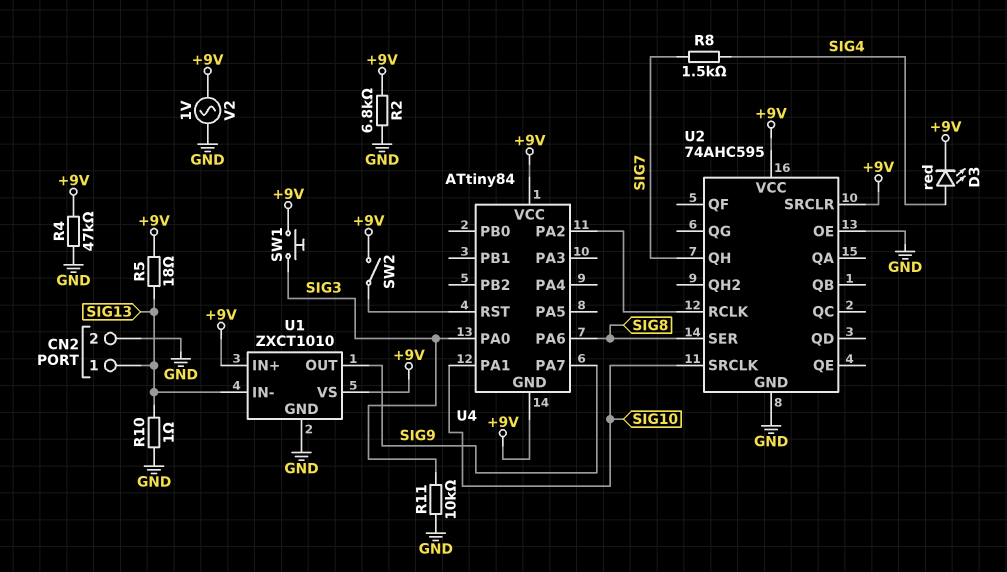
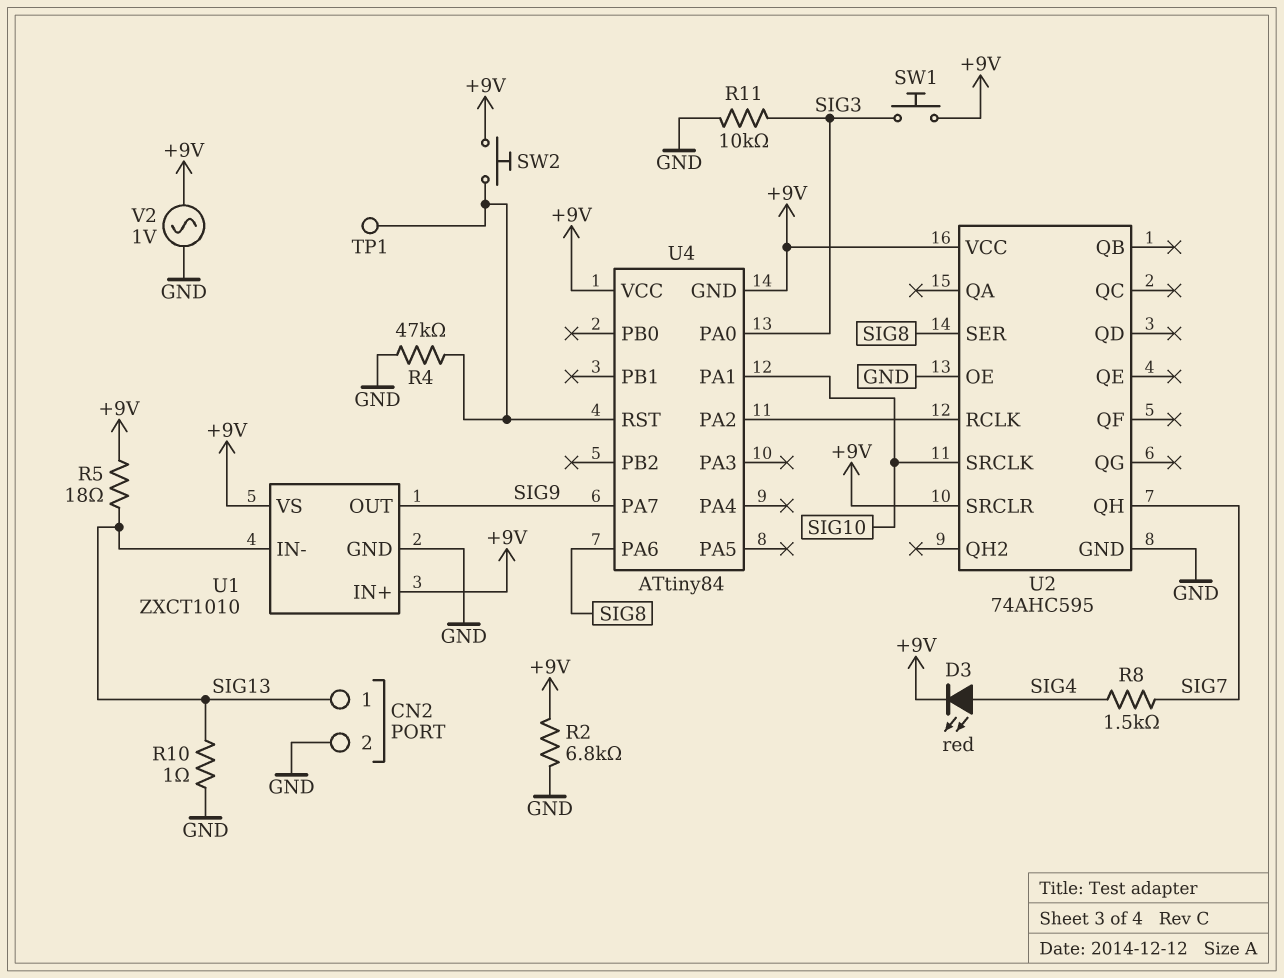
R4: 47k (+9V, GND) -> 47k (GND, U4/RST)
SW2: switch (+9V, U4/RST) -> button (+9V, U4/RST)
TP1: none -> test point (U4/RST)

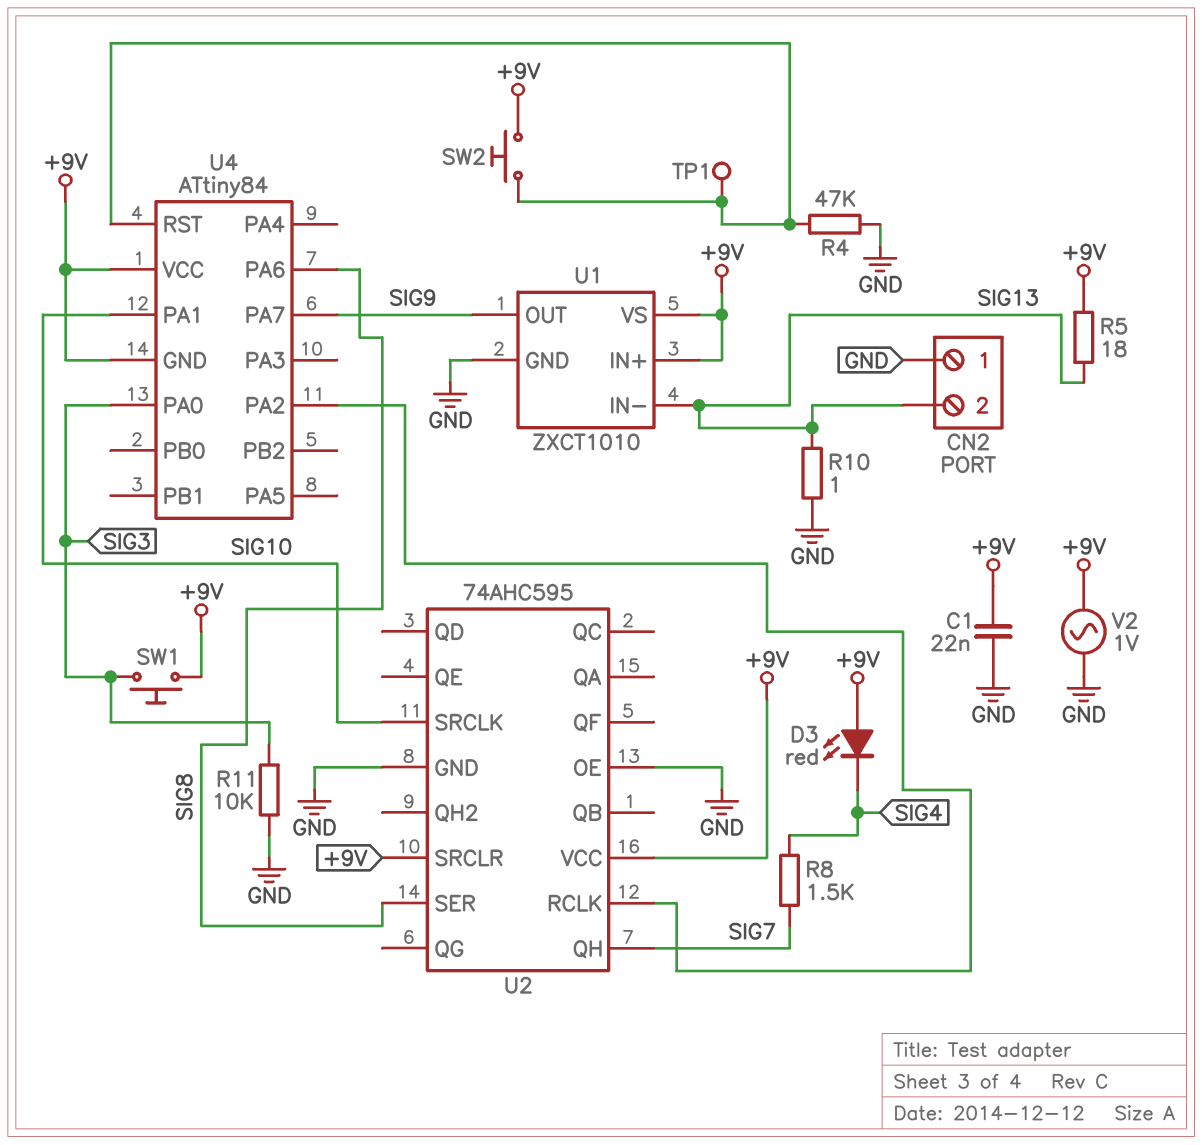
C1: none -> 22nF (+9V, GND)
CN2 pin 1: SIG13 -> GND
CN2 pin 2: GND -> SIG13
D3: LED red (A SIG4, K +9V) -> LED red (A +9V, K SIG4)
R2: 6.8k (+9V, GND) -> none

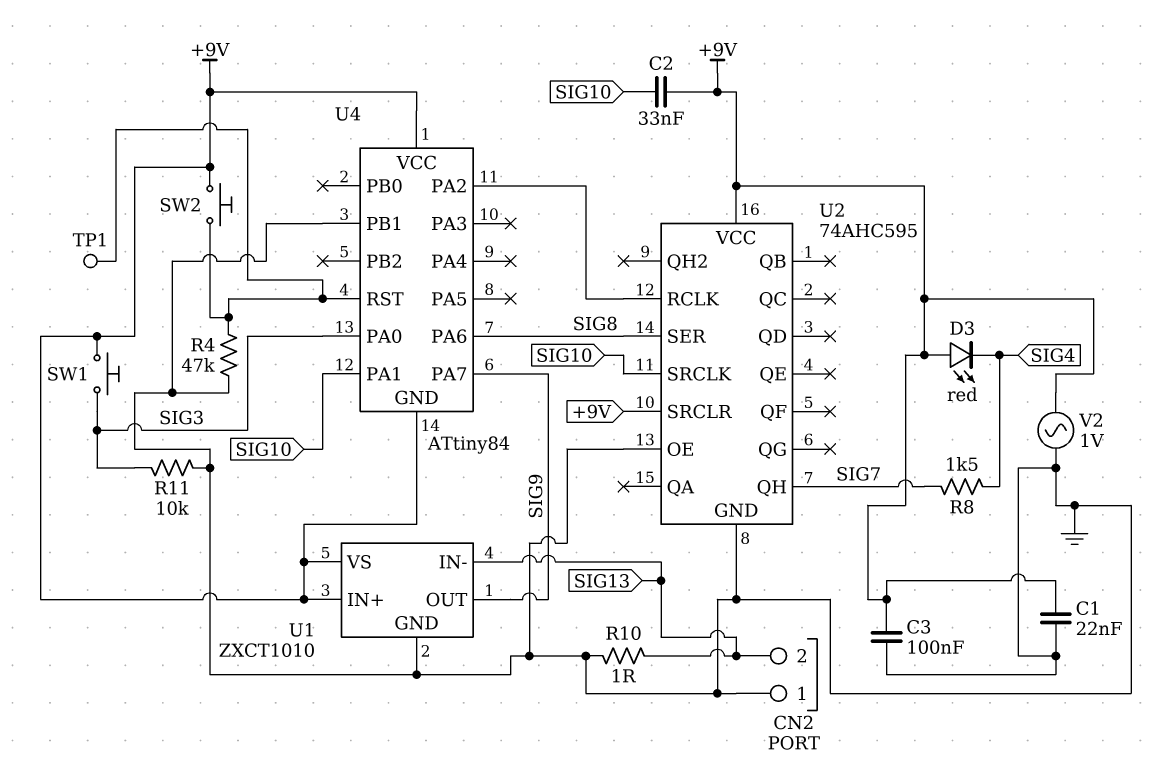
C2: none -> 33nF (+9V, SIG10)
C3: none -> 100nF (+9V, GND)
R5: 18 (+9V, SIG13) -> none
U4 pin PB1: none -> GND

